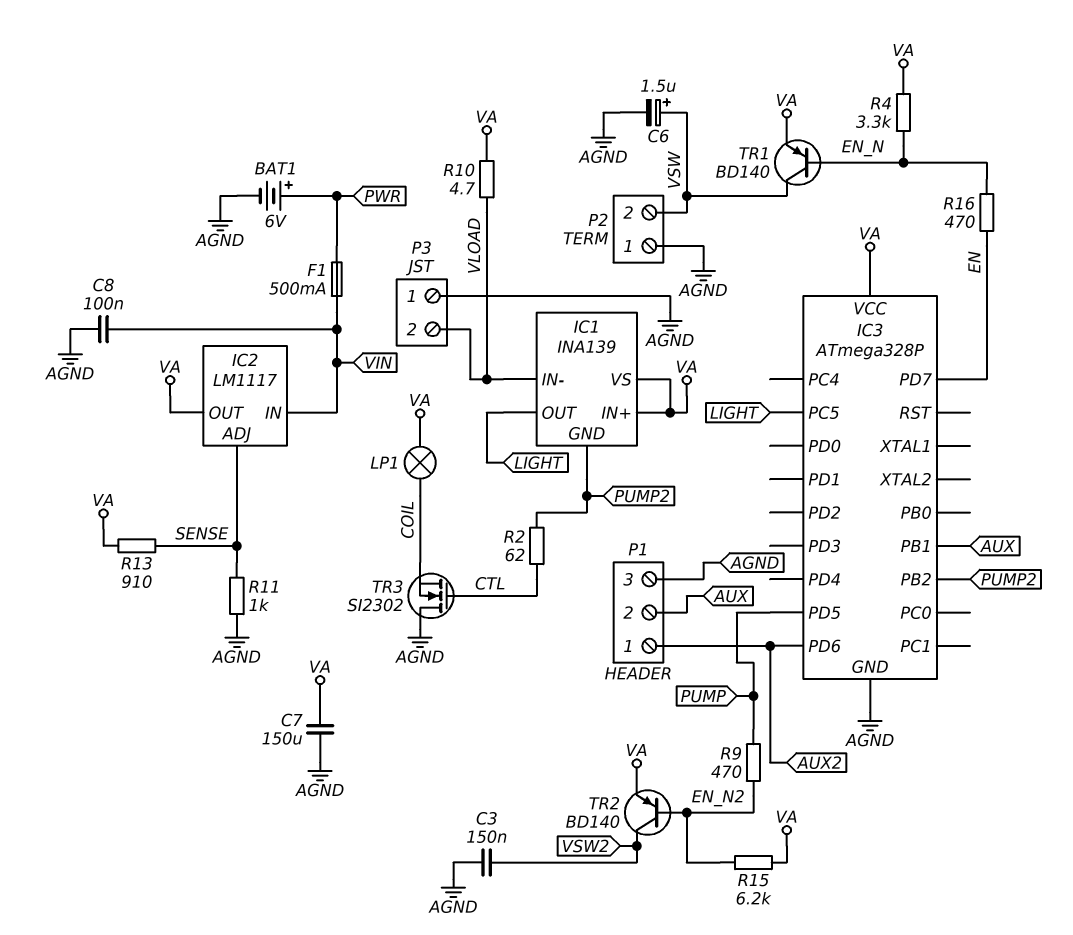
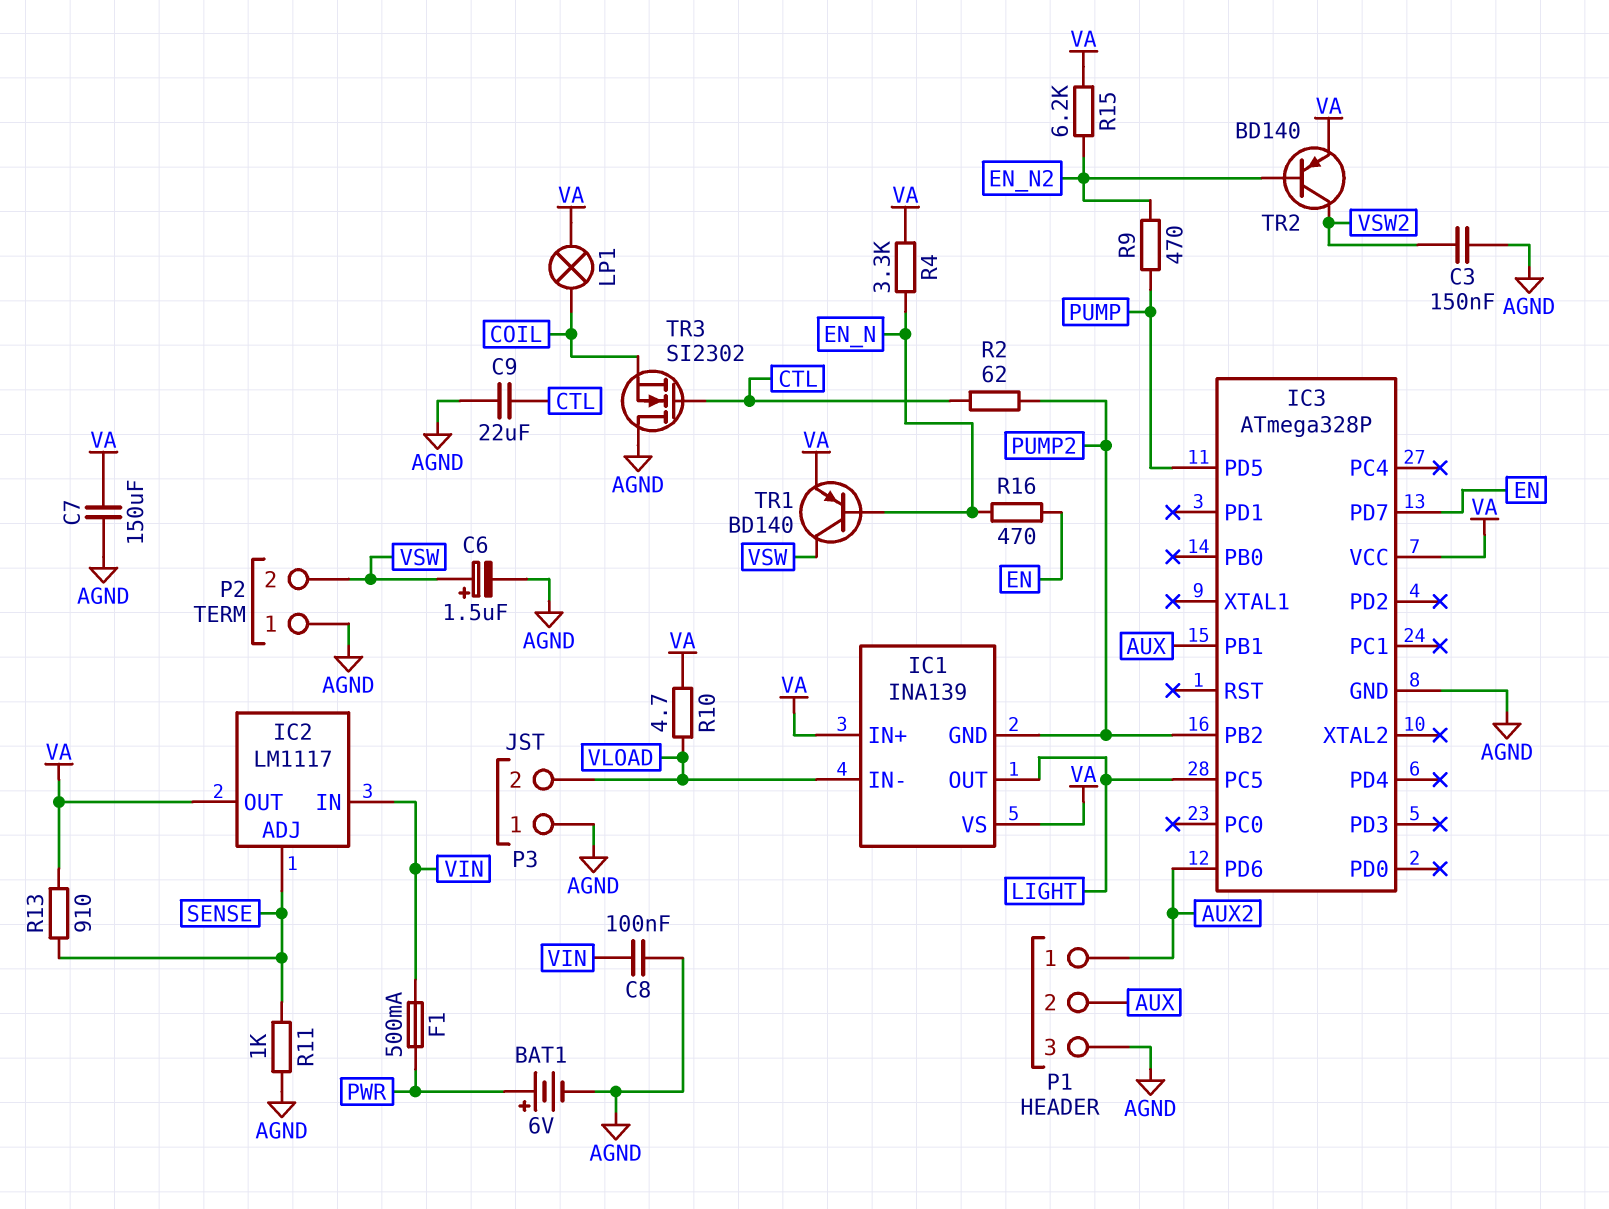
C9: none -> 22uF (AGND, CTL)

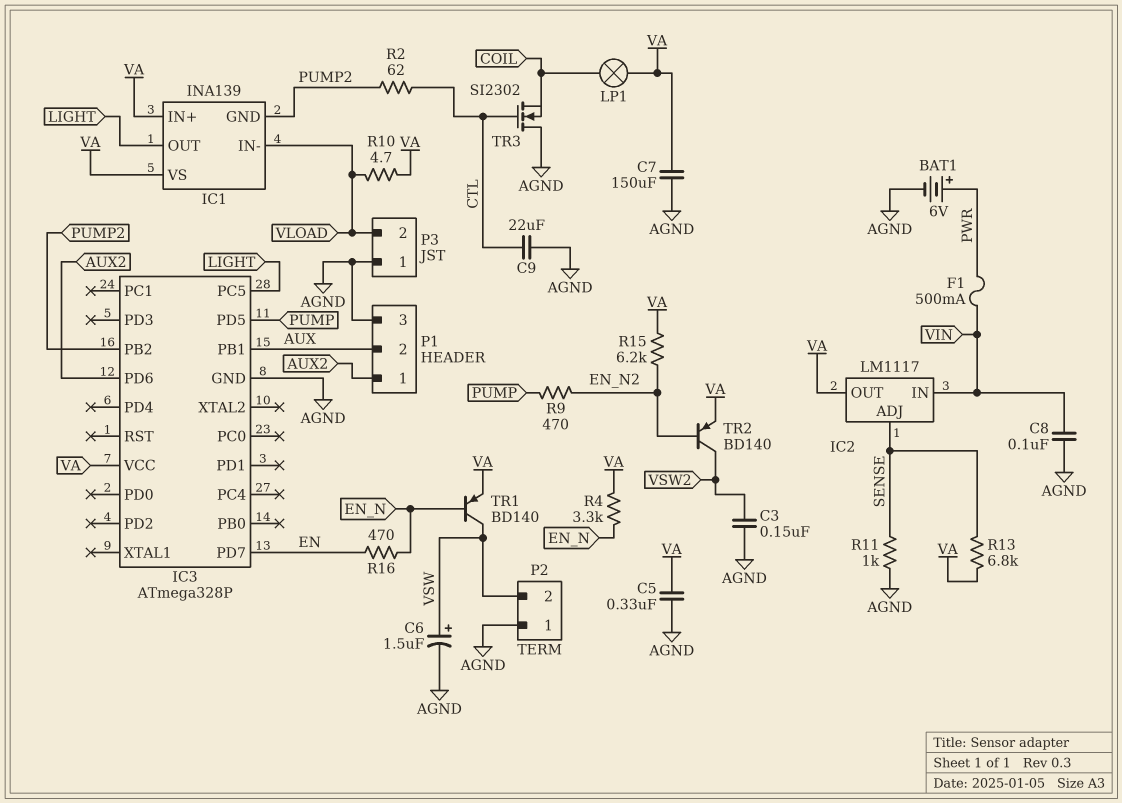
C5: none -> 330nF (AGND, VA)
R13: 910 (SENSE, VA) -> 6.8k (SENSE, VA)

